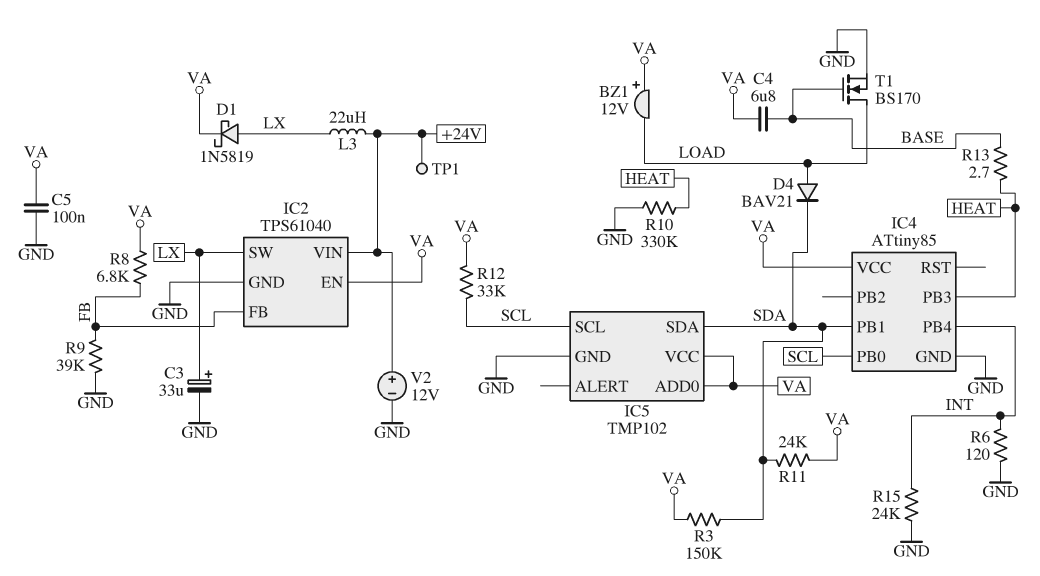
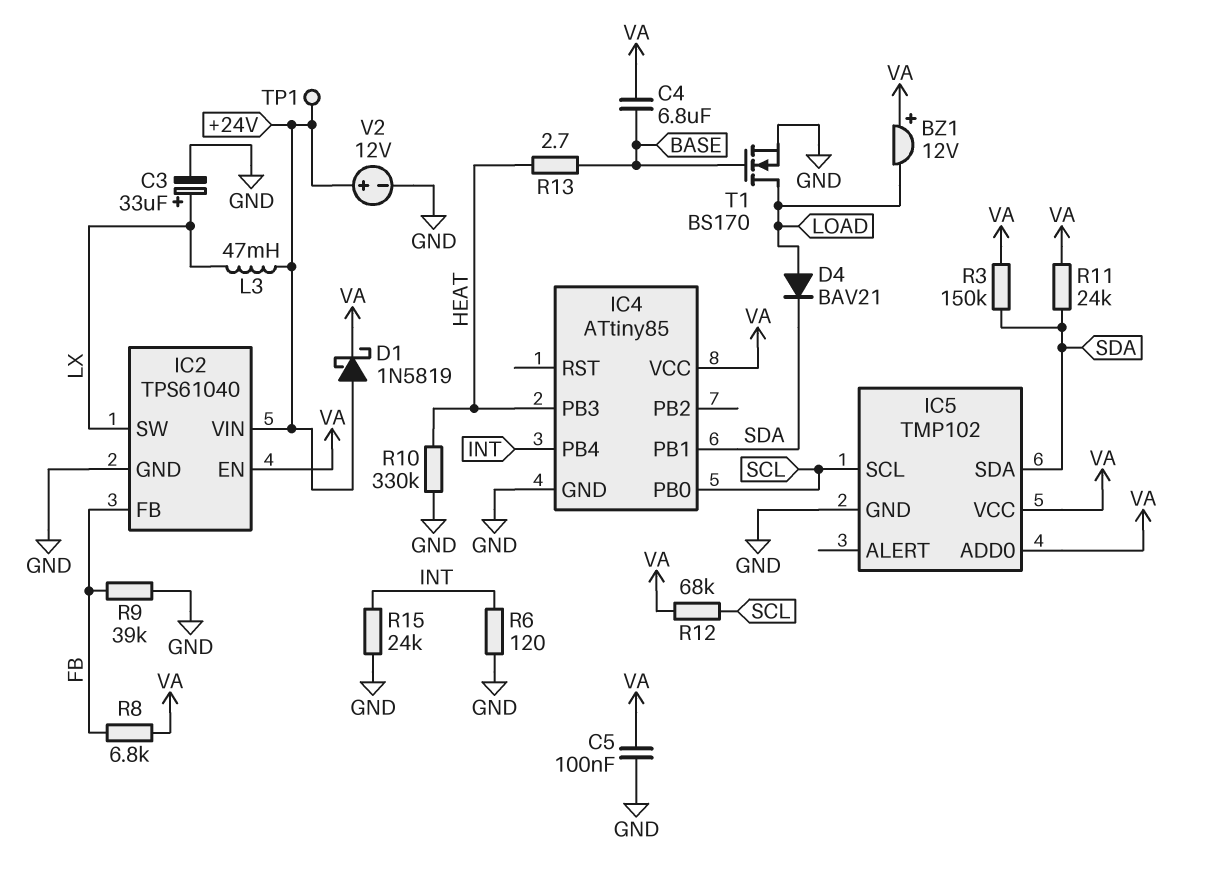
D1: schottky 1N5819 (A LX, K VA) -> schottky 1N5819 (A +24V, K VA)
L3: 22uH (+24V, LX) -> 47mH (+24V, LX)
R12: 33k (SCL, VA) -> 68k (SCL, VA)

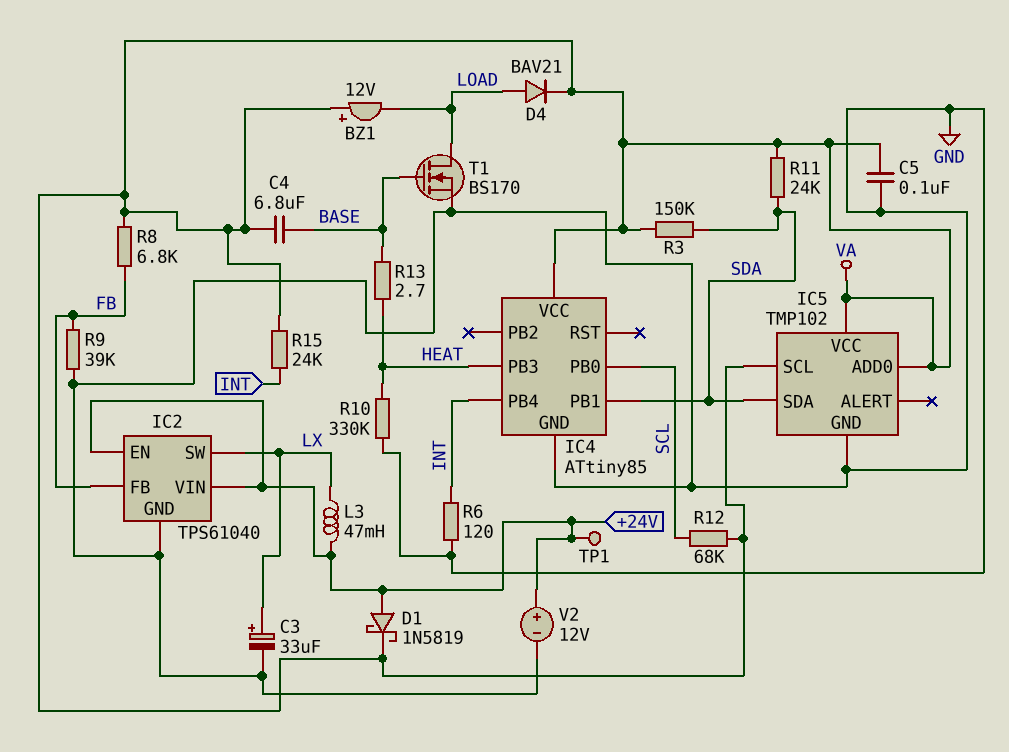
D4: diode BAV21 (A LOAD, K SDA) -> diode BAV21 (A LOAD, K VA)
IC2 pin EN: VA -> +24V
IC5 pin SCL: SCL -> VA
R15: 24k (GND, INT) -> 24k (INT, VA)

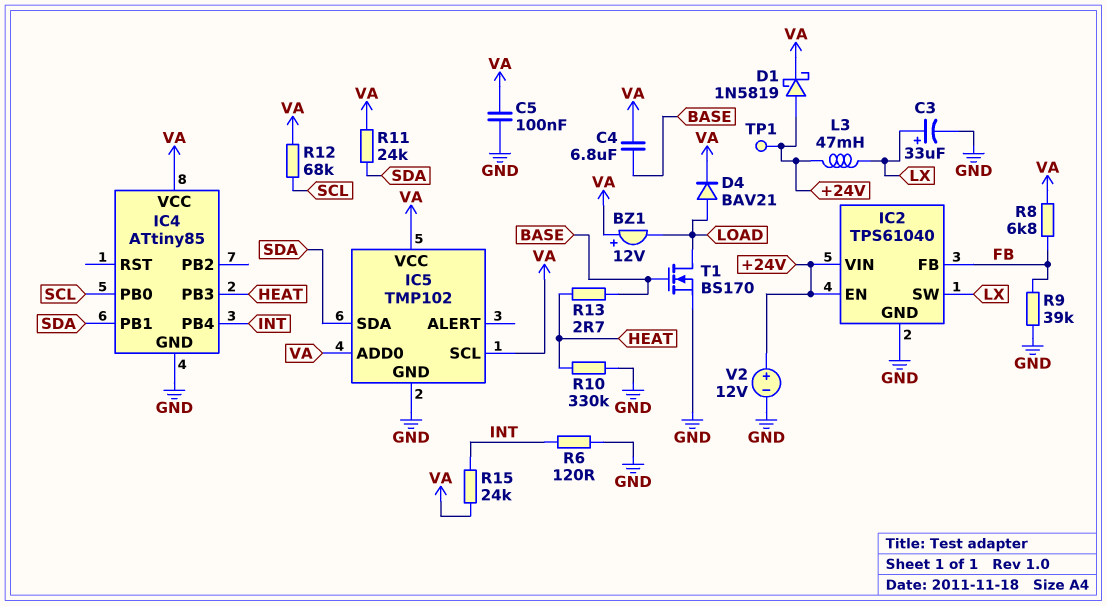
R3: 150k (SDA, VA) -> none

